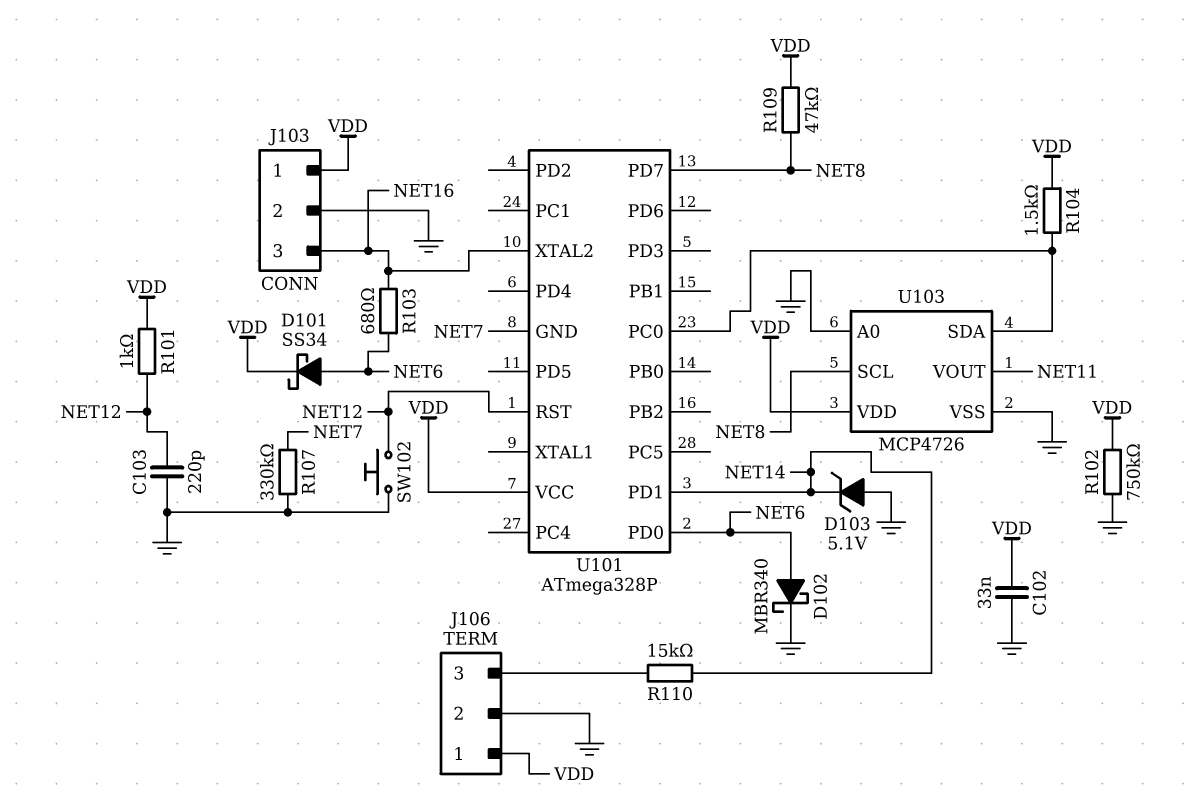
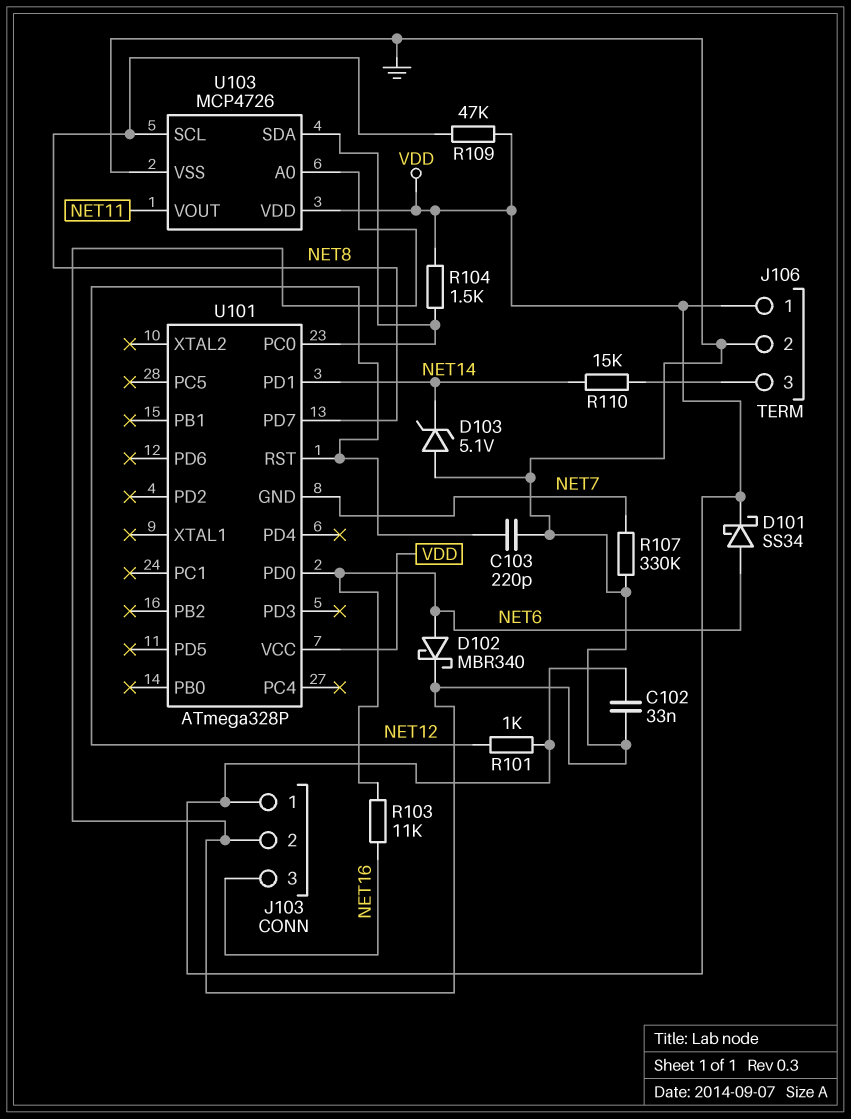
R102: 750k (GND, VDD) -> none
R103: 680 (NET6, NET16) -> 11k (NET6, NET16)
SW102: button (GND, NET12) -> none
U101 pin XTAL2: NET16 -> none

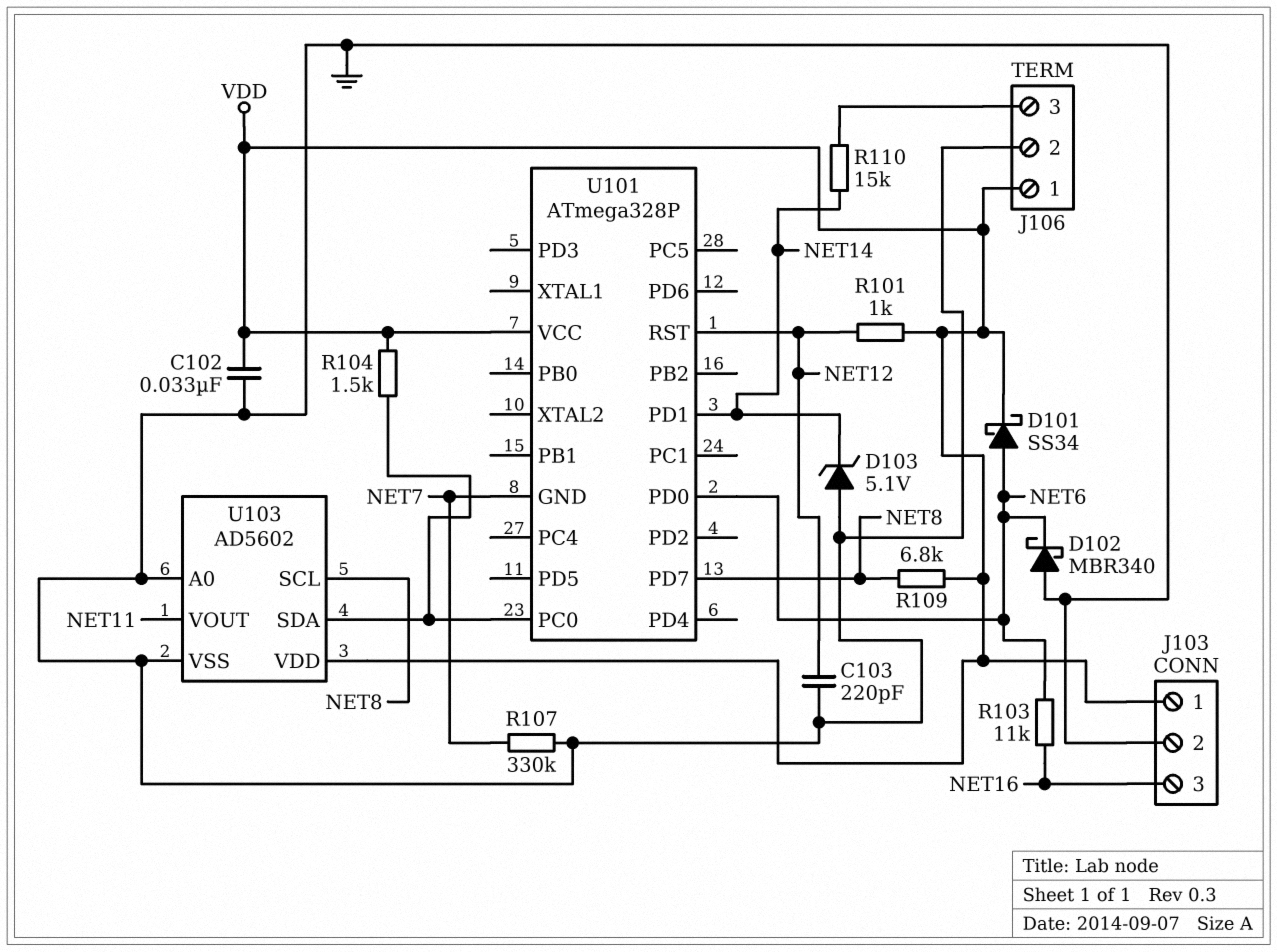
D102: schottky MBR340 (A NET6, K GND) -> schottky MBR340 (A GND, K NET6)
R109: 47k (NET8, VDD) -> 6.8k (NET8, VDD)
U103: MCP4726 -> AD5602

